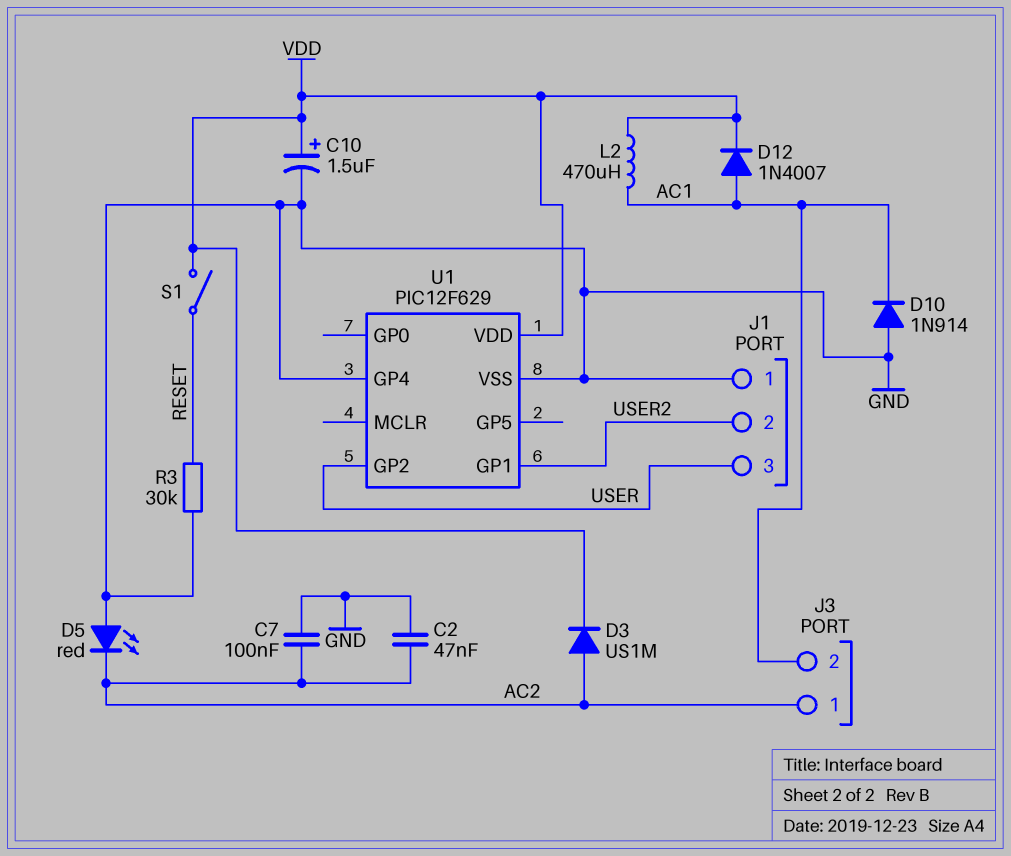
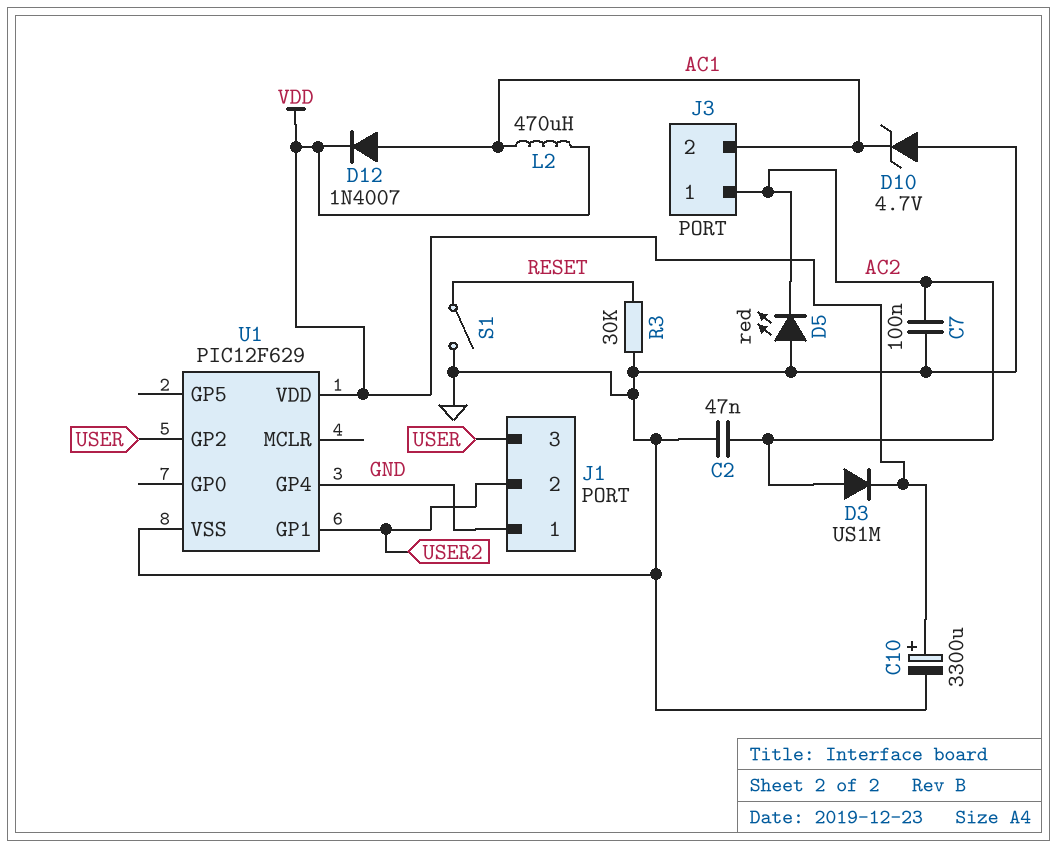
C10: 1.5uF (plus VDD, minus GND) -> 3300uF (plus VDD, minus GND)
D10: diode 1N914 (A GND, K AC1) -> zener 4.7V (A GND, K AC1)
S1: switch (RESET, VDD) -> switch (GND, RESET)

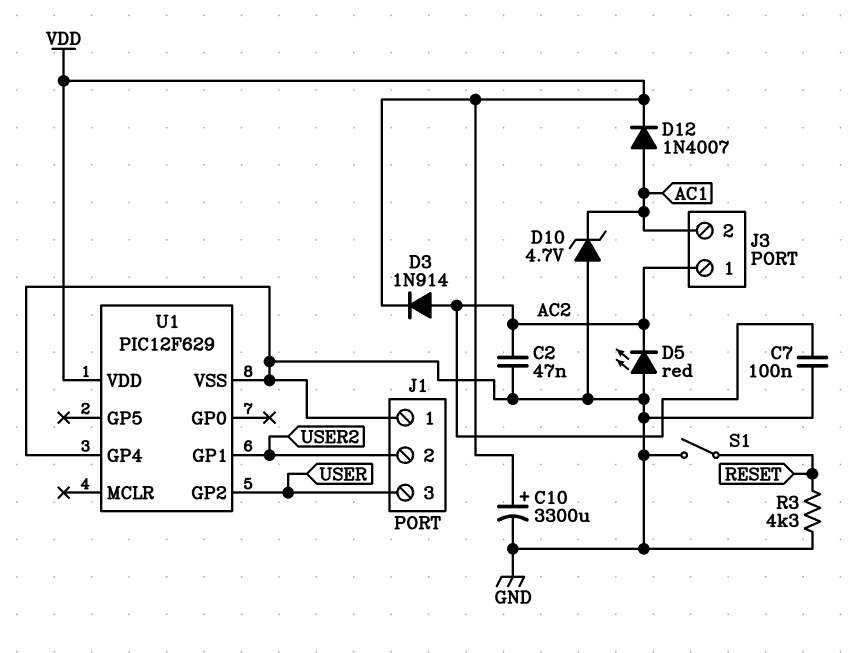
D3: diode US1M (A AC2, K VDD) -> diode 1N914 (A AC2, K VDD)
L2: 470uH (AC1, VDD) -> none
R3: 30k (GND, RESET) -> 4.3k (GND, RESET)

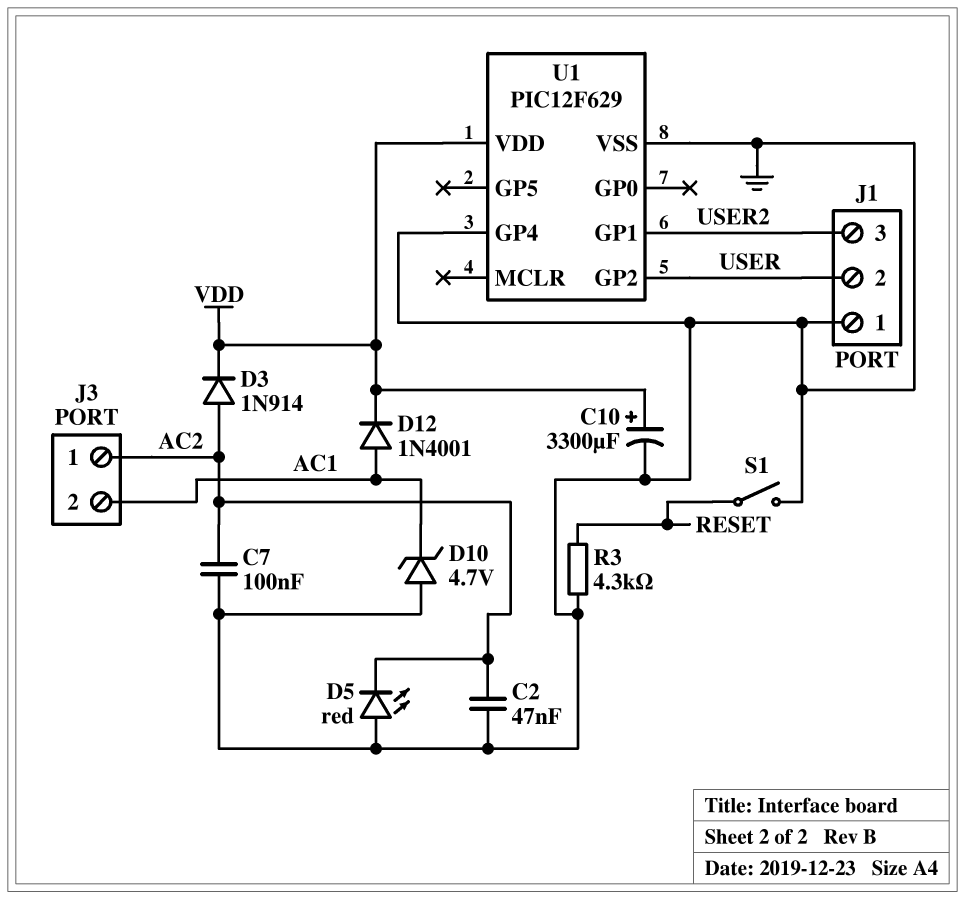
D12: diode 1N4007 (A AC1, K VDD) -> diode 1N4001 (A AC1, K VDD)
J1 pin 2: USER2 -> USER
J1 pin 3: USER -> USER2

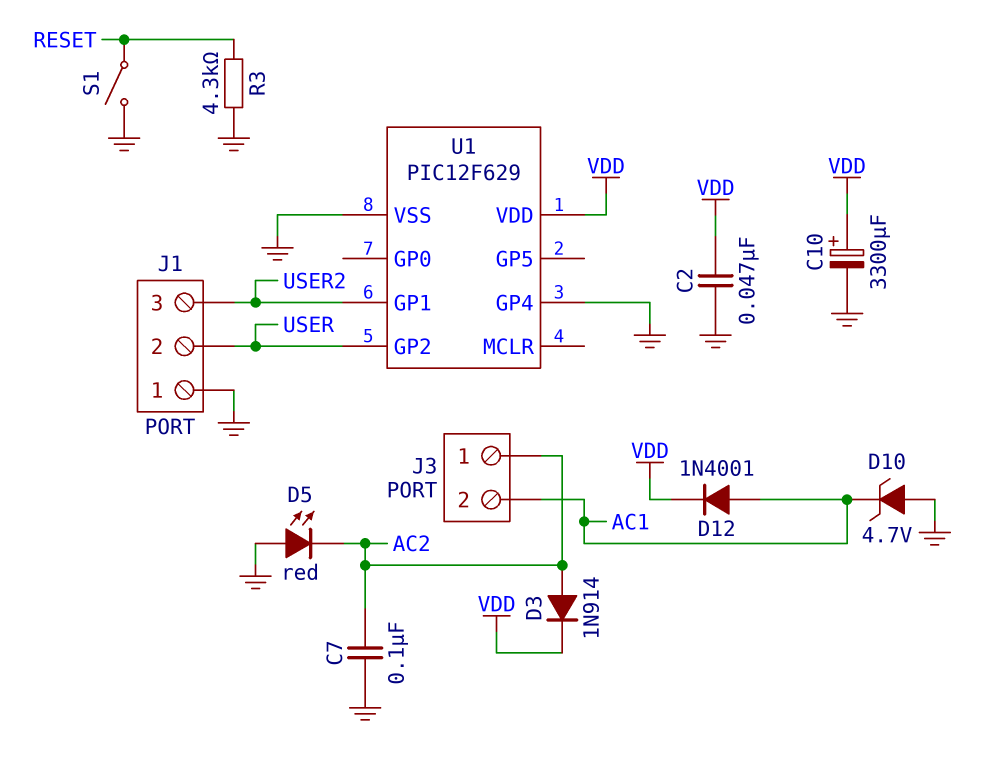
C2: 47nF (AC2, GND) -> 47nF (GND, VDD)

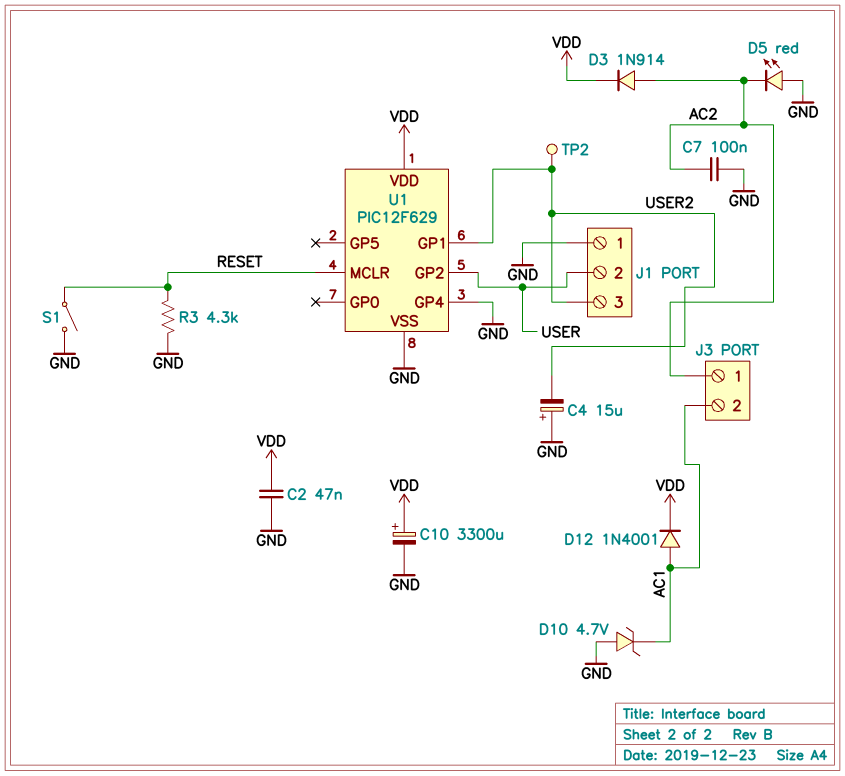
C4: none -> 15uF (plus GND, minus USER2)
TP2: none -> test point (USER2)
U1 pin MCLR: none -> RESET

